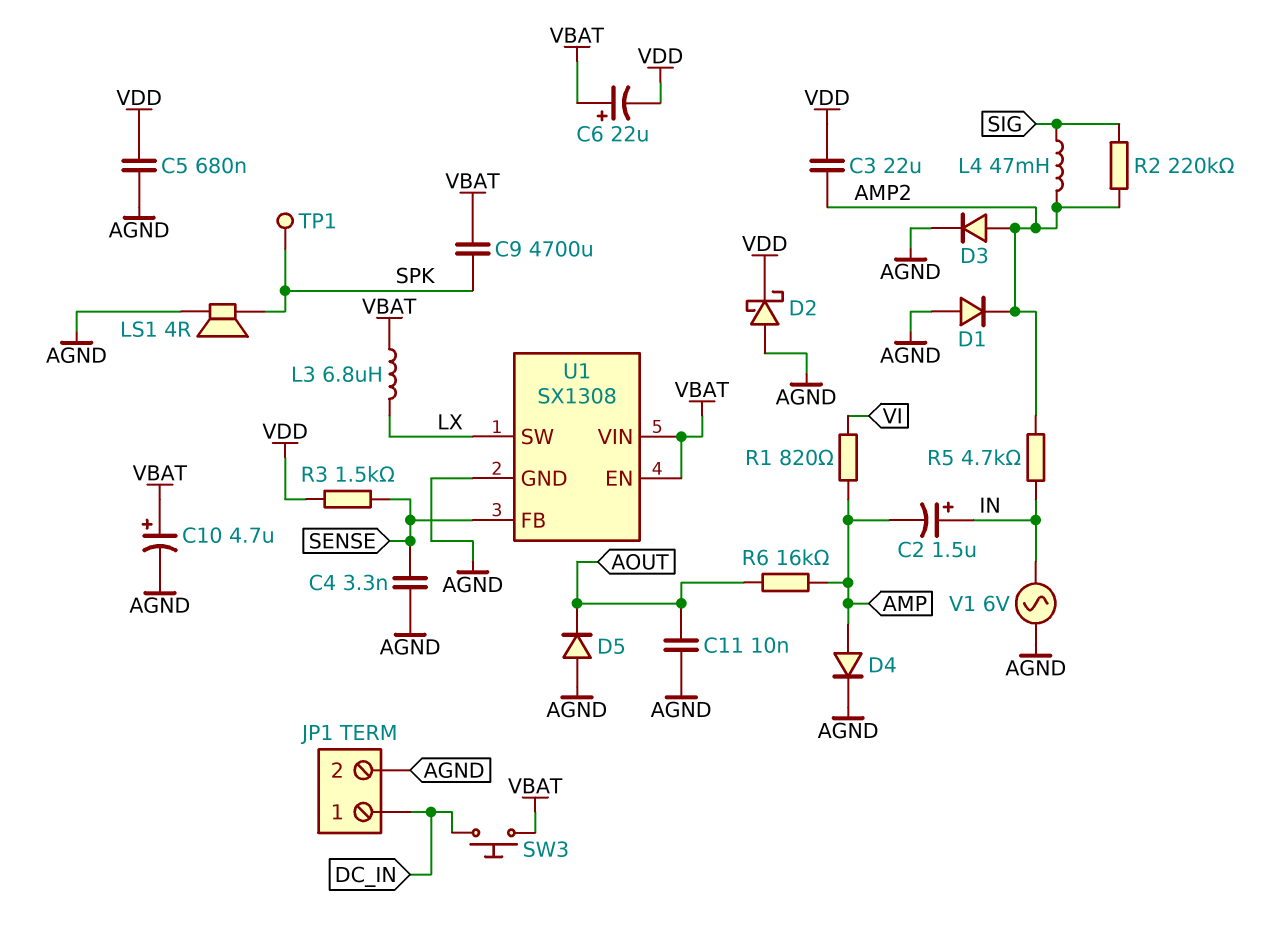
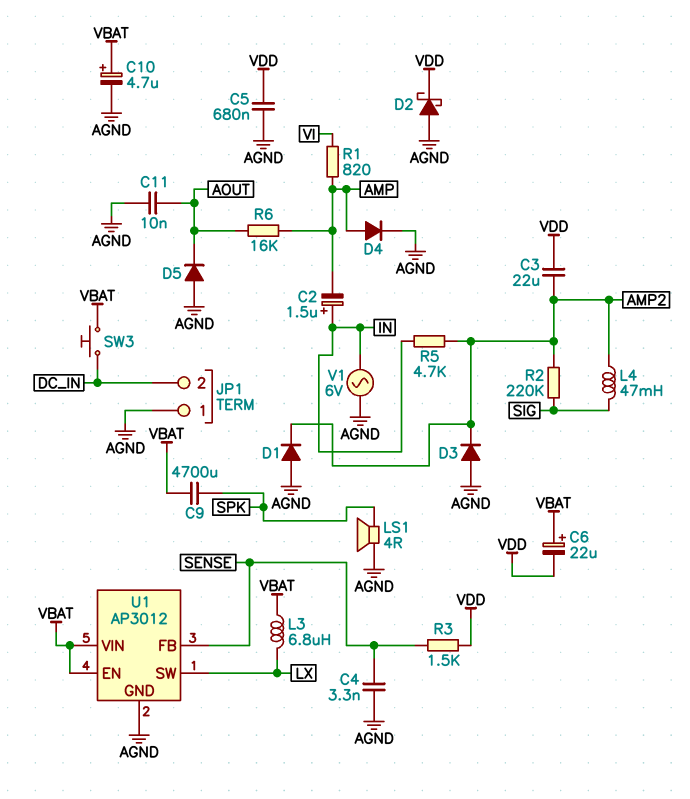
D3: diode (A AMP2, K AGND) -> diode (A AGND, K AMP2)
JP1 pin 1: DC_IN -> AGND
JP1 pin 2: AGND -> DC_IN
TP1: test point (SPK) -> none
U1: SX1308 -> AP3012

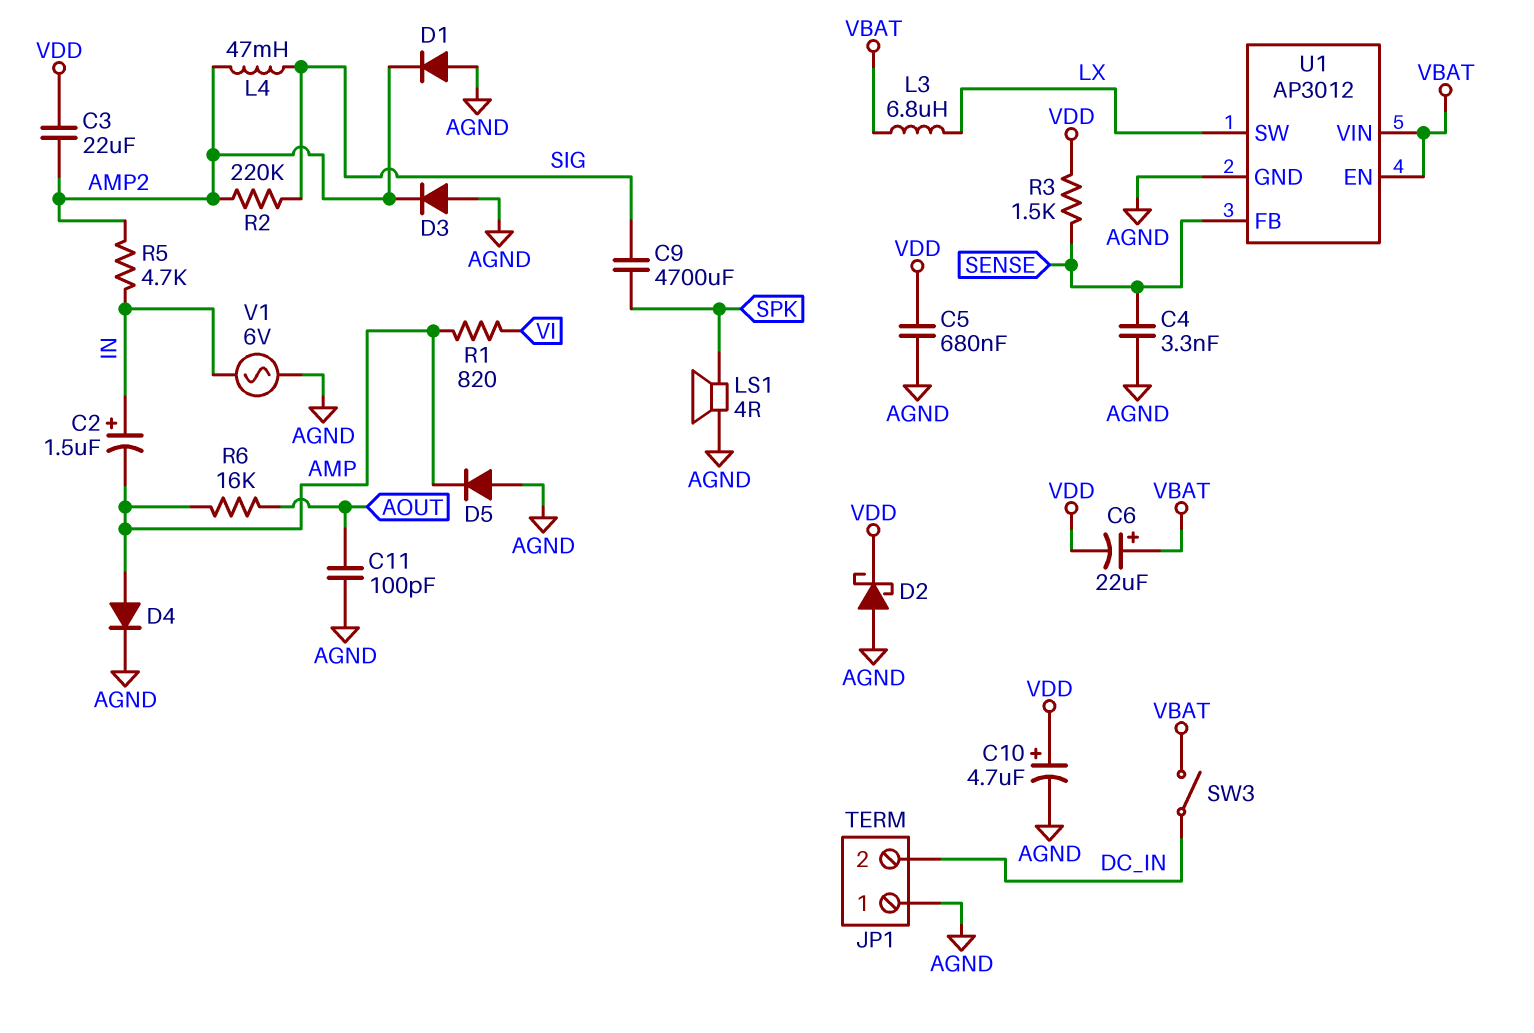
C9: 4700uF (SPK, VBAT) -> 4700uF (SIG, SPK)
C10: 4.7uF (plus VBAT, minus AGND) -> 4.7uF (plus VDD, minus AGND)
C11: 10nF (AGND, AOUT) -> 100pF (AGND, AOUT)
D5: diode (A AGND, K AOUT) -> diode (A AGND, K AMP)
SW3: button (DC_IN, VBAT) -> switch (DC_IN, VBAT)

